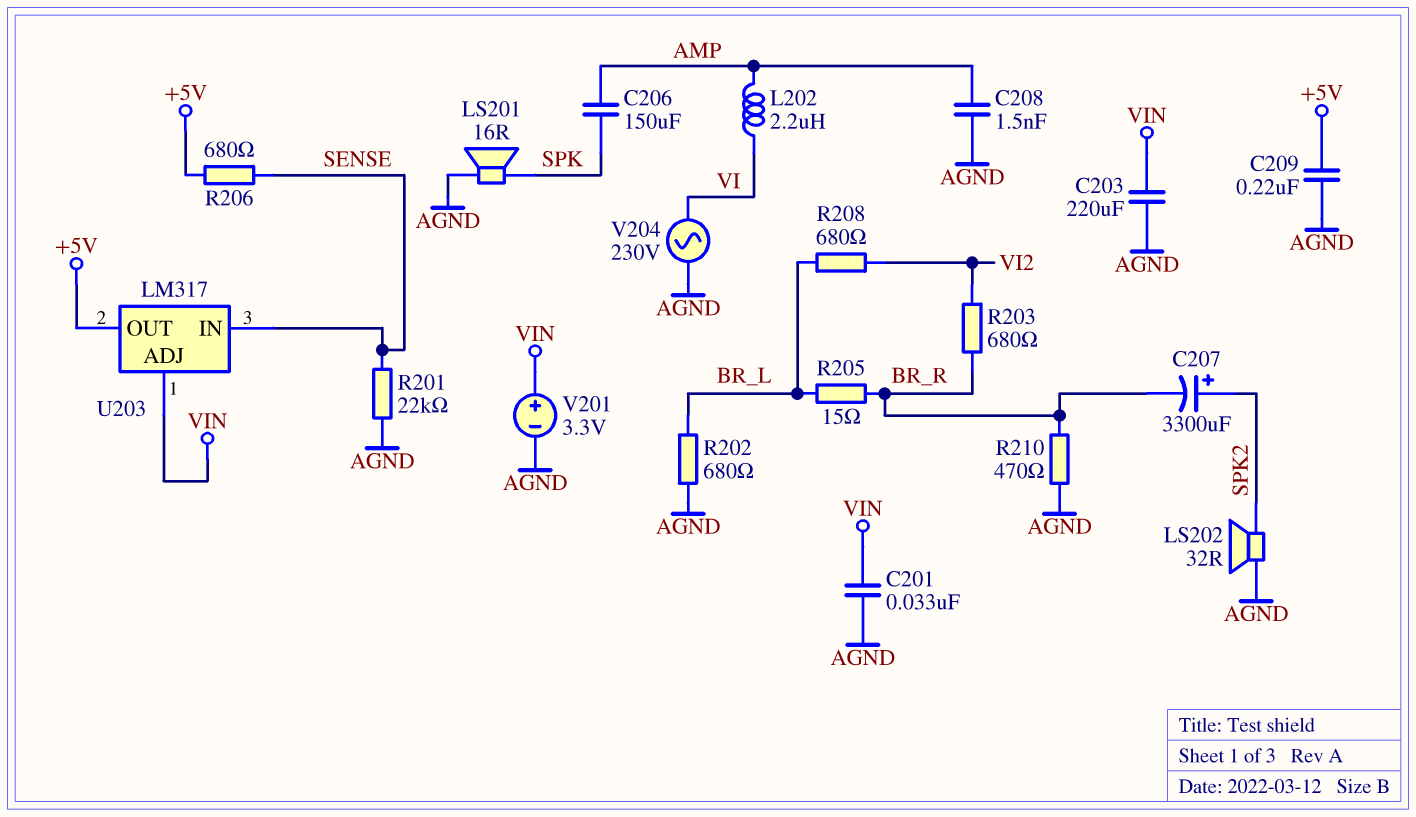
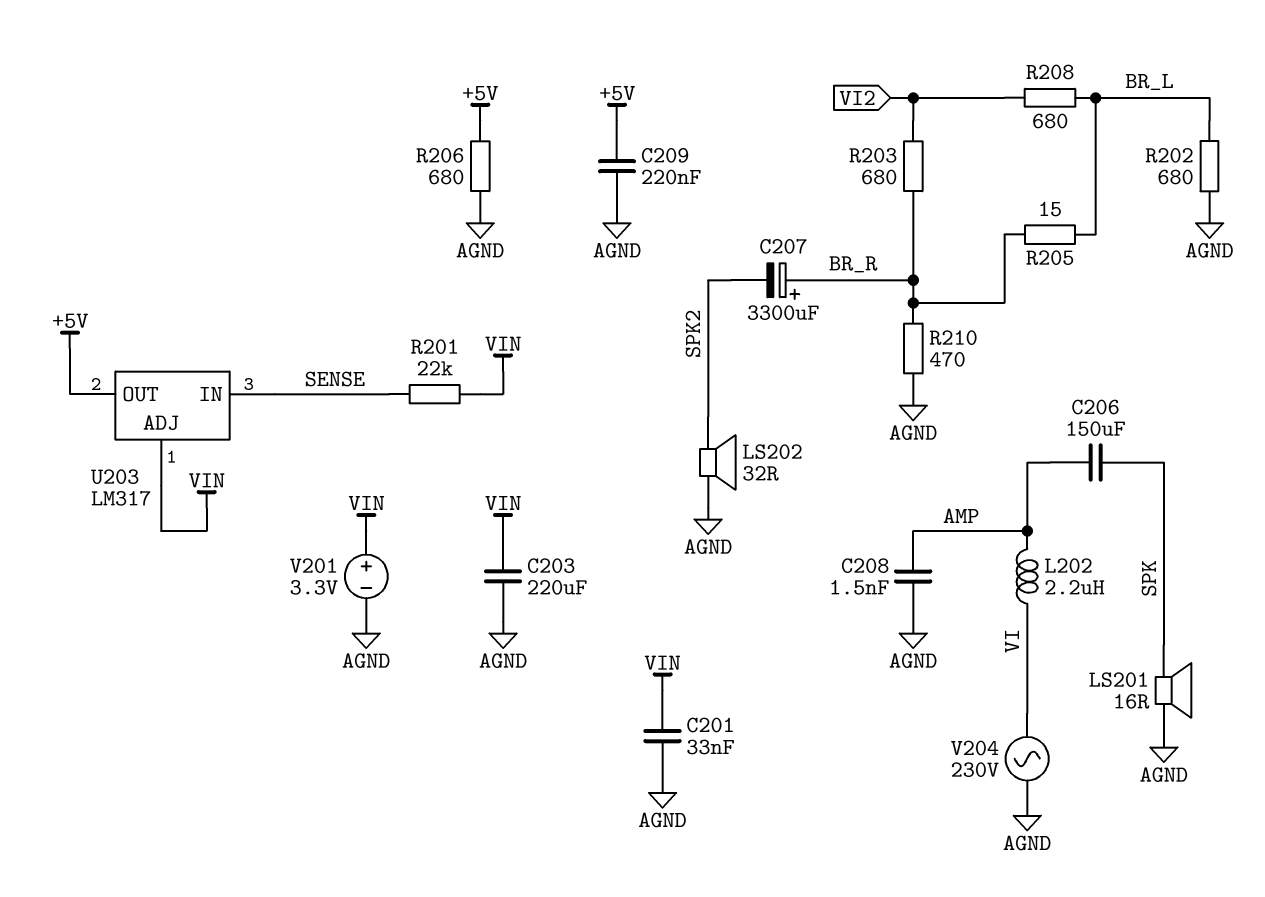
C207: 3300uF (plus SPK2, minus BR_R) -> 3300uF (plus BR_R, minus SPK2)
R201: 22k (AGND, SENSE) -> 22k (SENSE, VIN)
R206: 680 (+5V, SENSE) -> 680 (+5V, AGND)

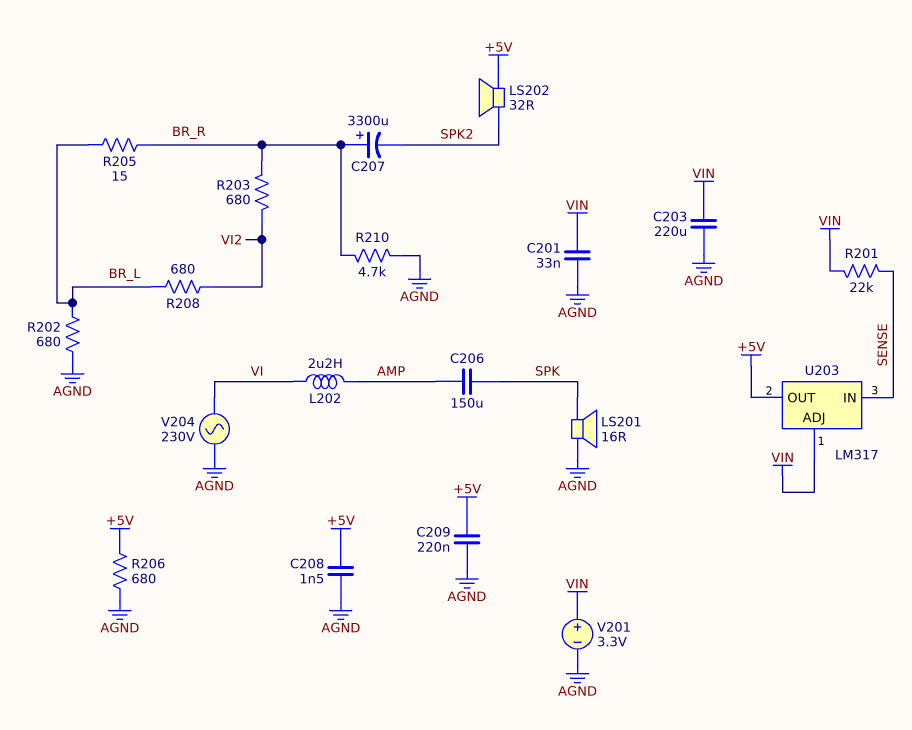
C208: 1.5nF (AGND, AMP) -> 1.5nF (+5V, AGND)
LS202: speaker 32R (AGND, SPK2) -> speaker 32R (+5V, SPK2)
R210: 470 (AGND, BR_R) -> 4.7k (AGND, BR_R)

